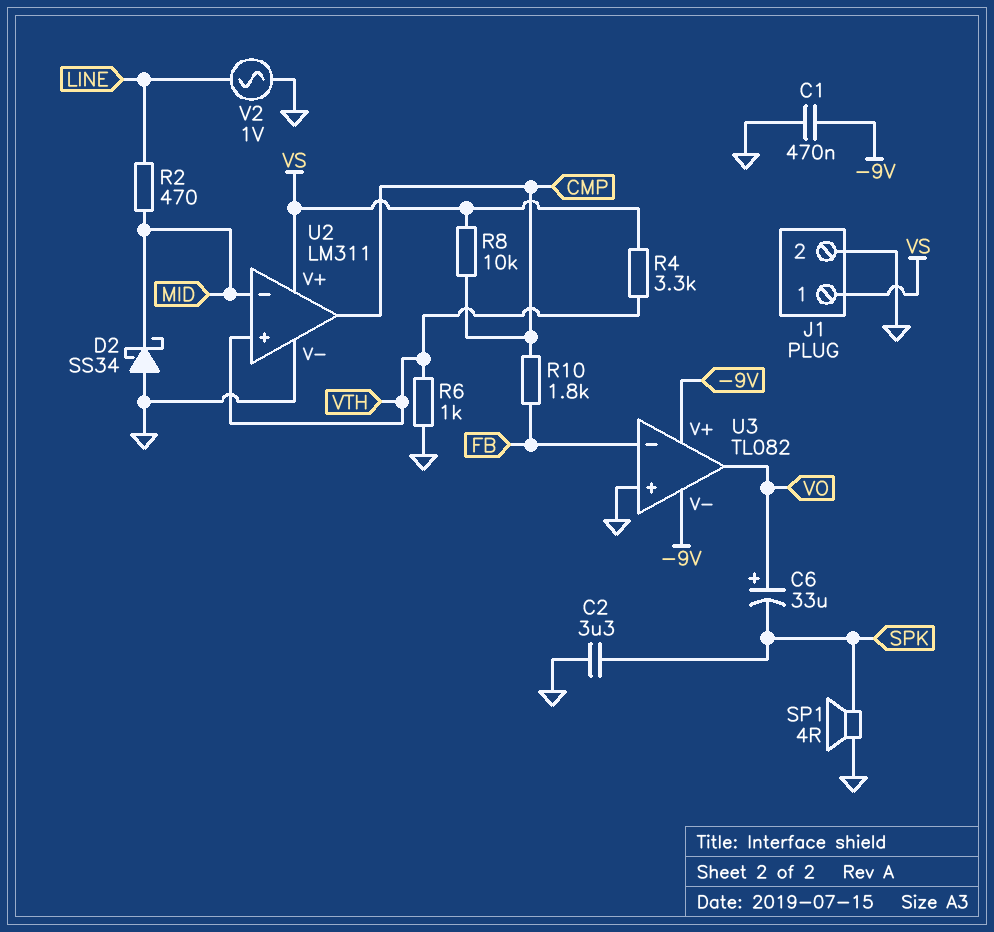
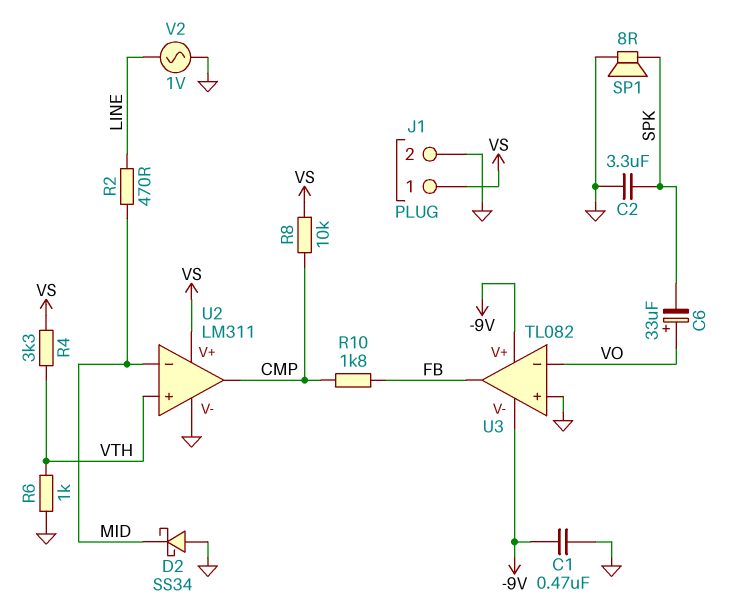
SP1: speaker 4R (GND, SPK) -> speaker 8R (GND, SPK)
U3 pin in-: FB -> VO
U3 pin out: VO -> FB

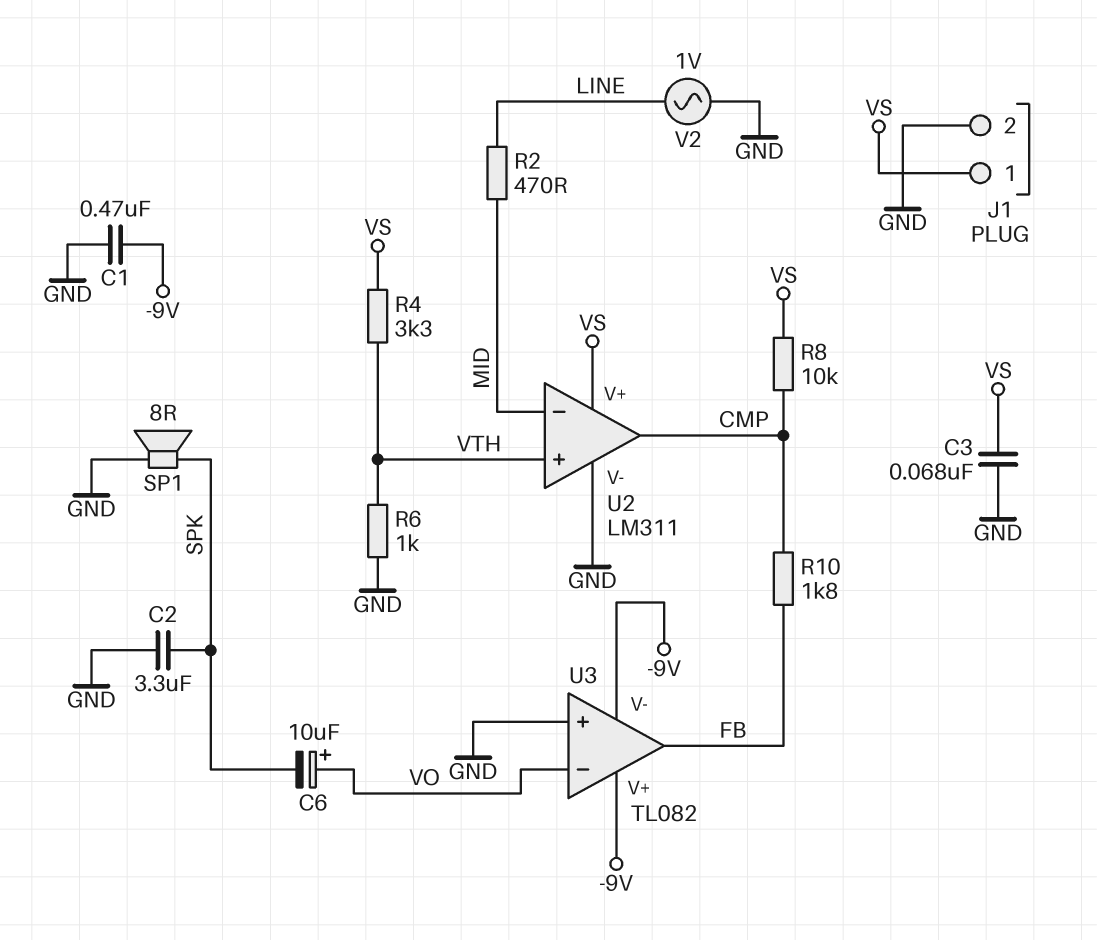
C3: none -> 68nF (GND, VS)
C6: 33uF (plus VO, minus SPK) -> 10uF (plus VO, minus SPK)
D2: schottky SS34 (A GND, K MID) -> none

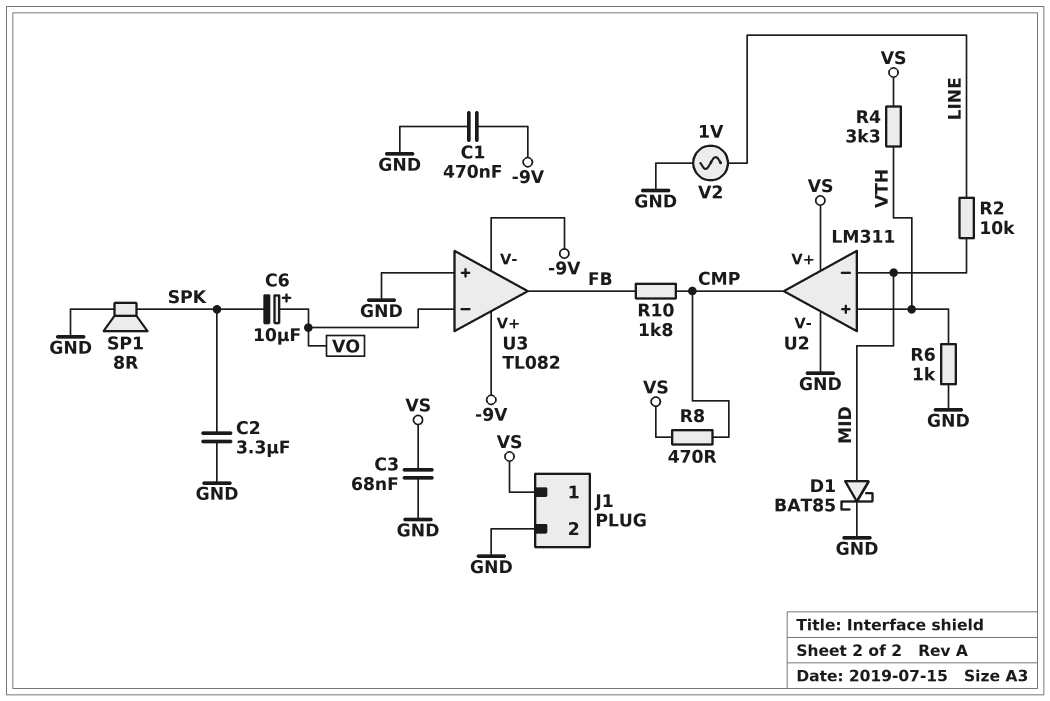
D1: none -> schottky BAT85 (A MID, K GND)
R2: 470 (LINE, MID) -> 10k (LINE, MID)
R8: 10k (CMP, VS) -> 470 (CMP, VS)

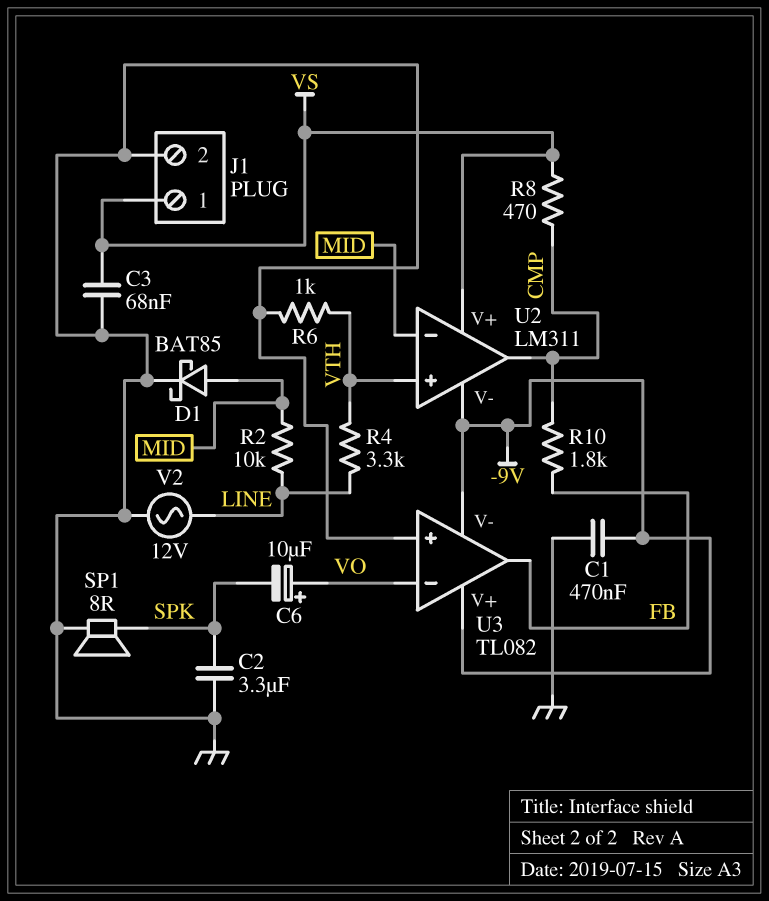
R4: 3.3k (VS, VTH) -> 3.3k (LINE, VTH)
U2 pin V-: GND -> -9V
V2: AC 1V (GND, LINE) -> AC 12V (GND, LINE)

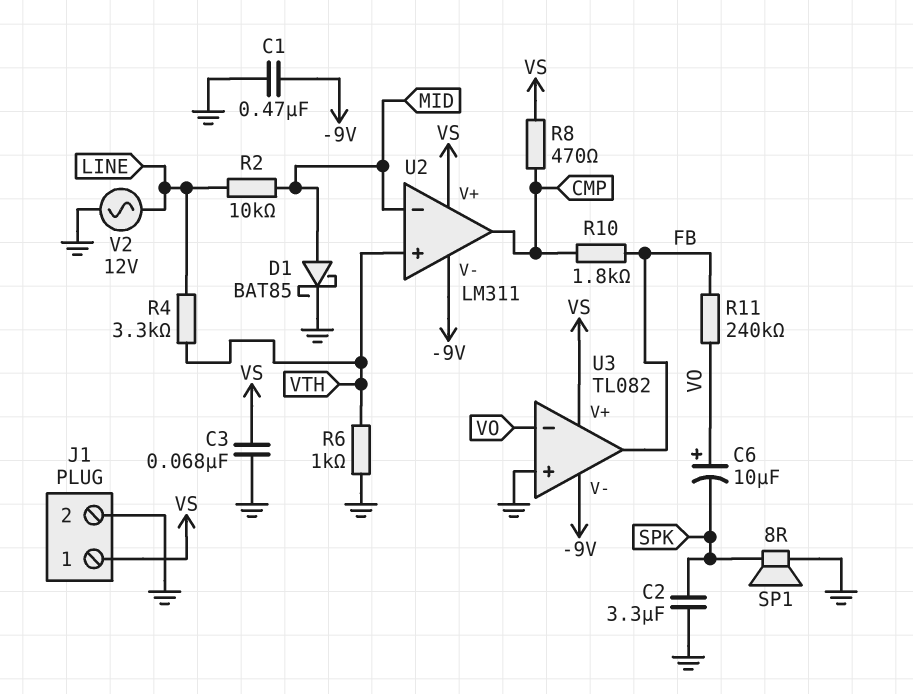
R11: none -> 240k (FB, VO)
U3 pin V+: -9V -> VS

